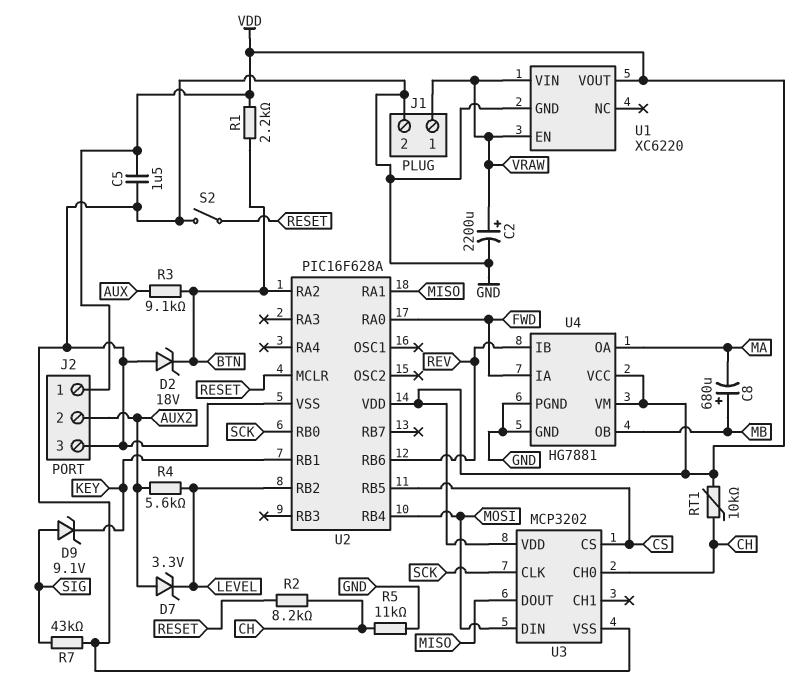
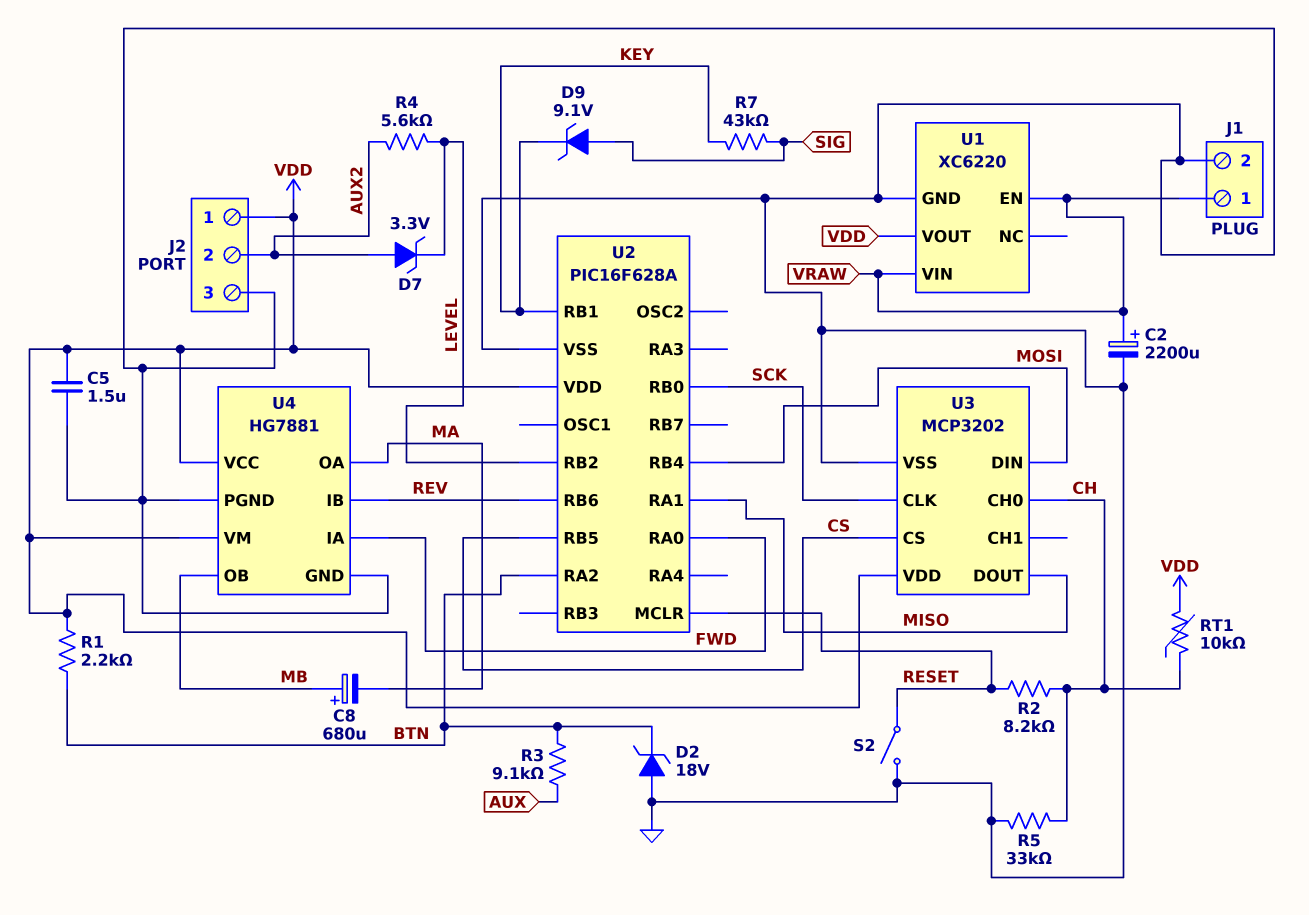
R5: 11k (CH, GND) -> 33k (CH, GND)
R7: 43k (GND, SIG) -> 43k (KEY, SIG)

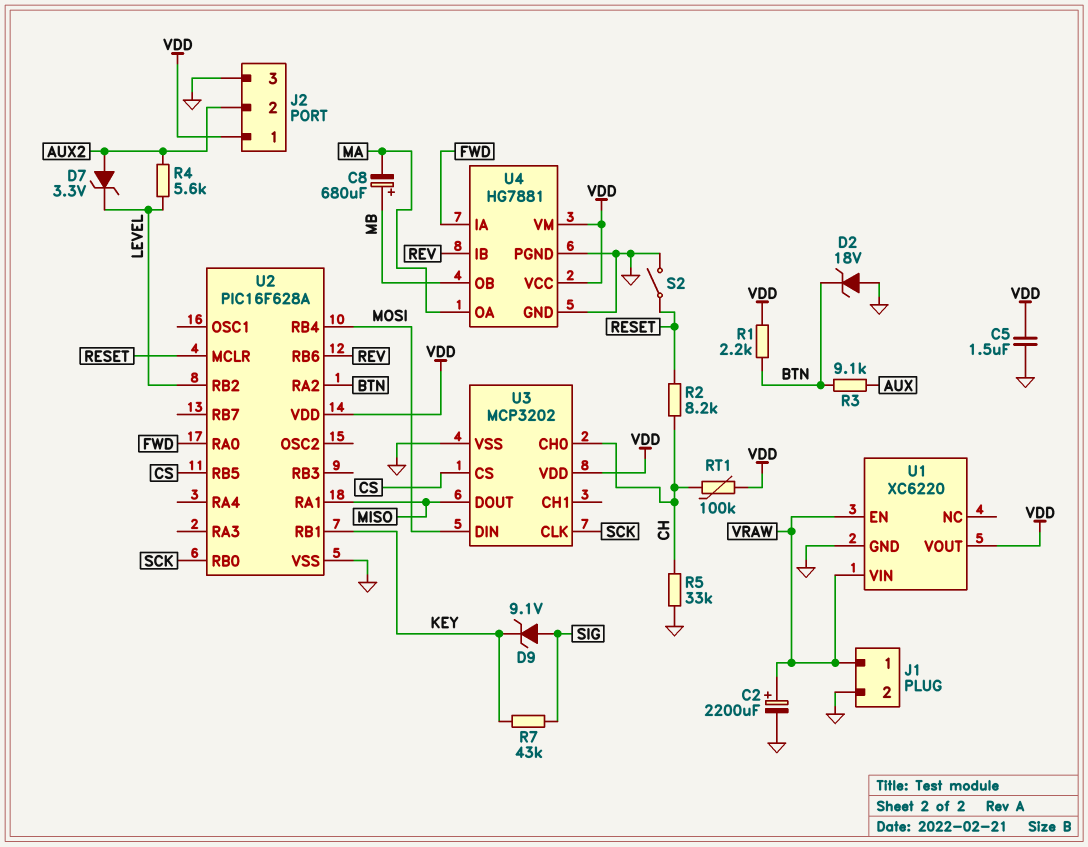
RT1: 10k (CH, VDD) -> 100k (CH, VDD)

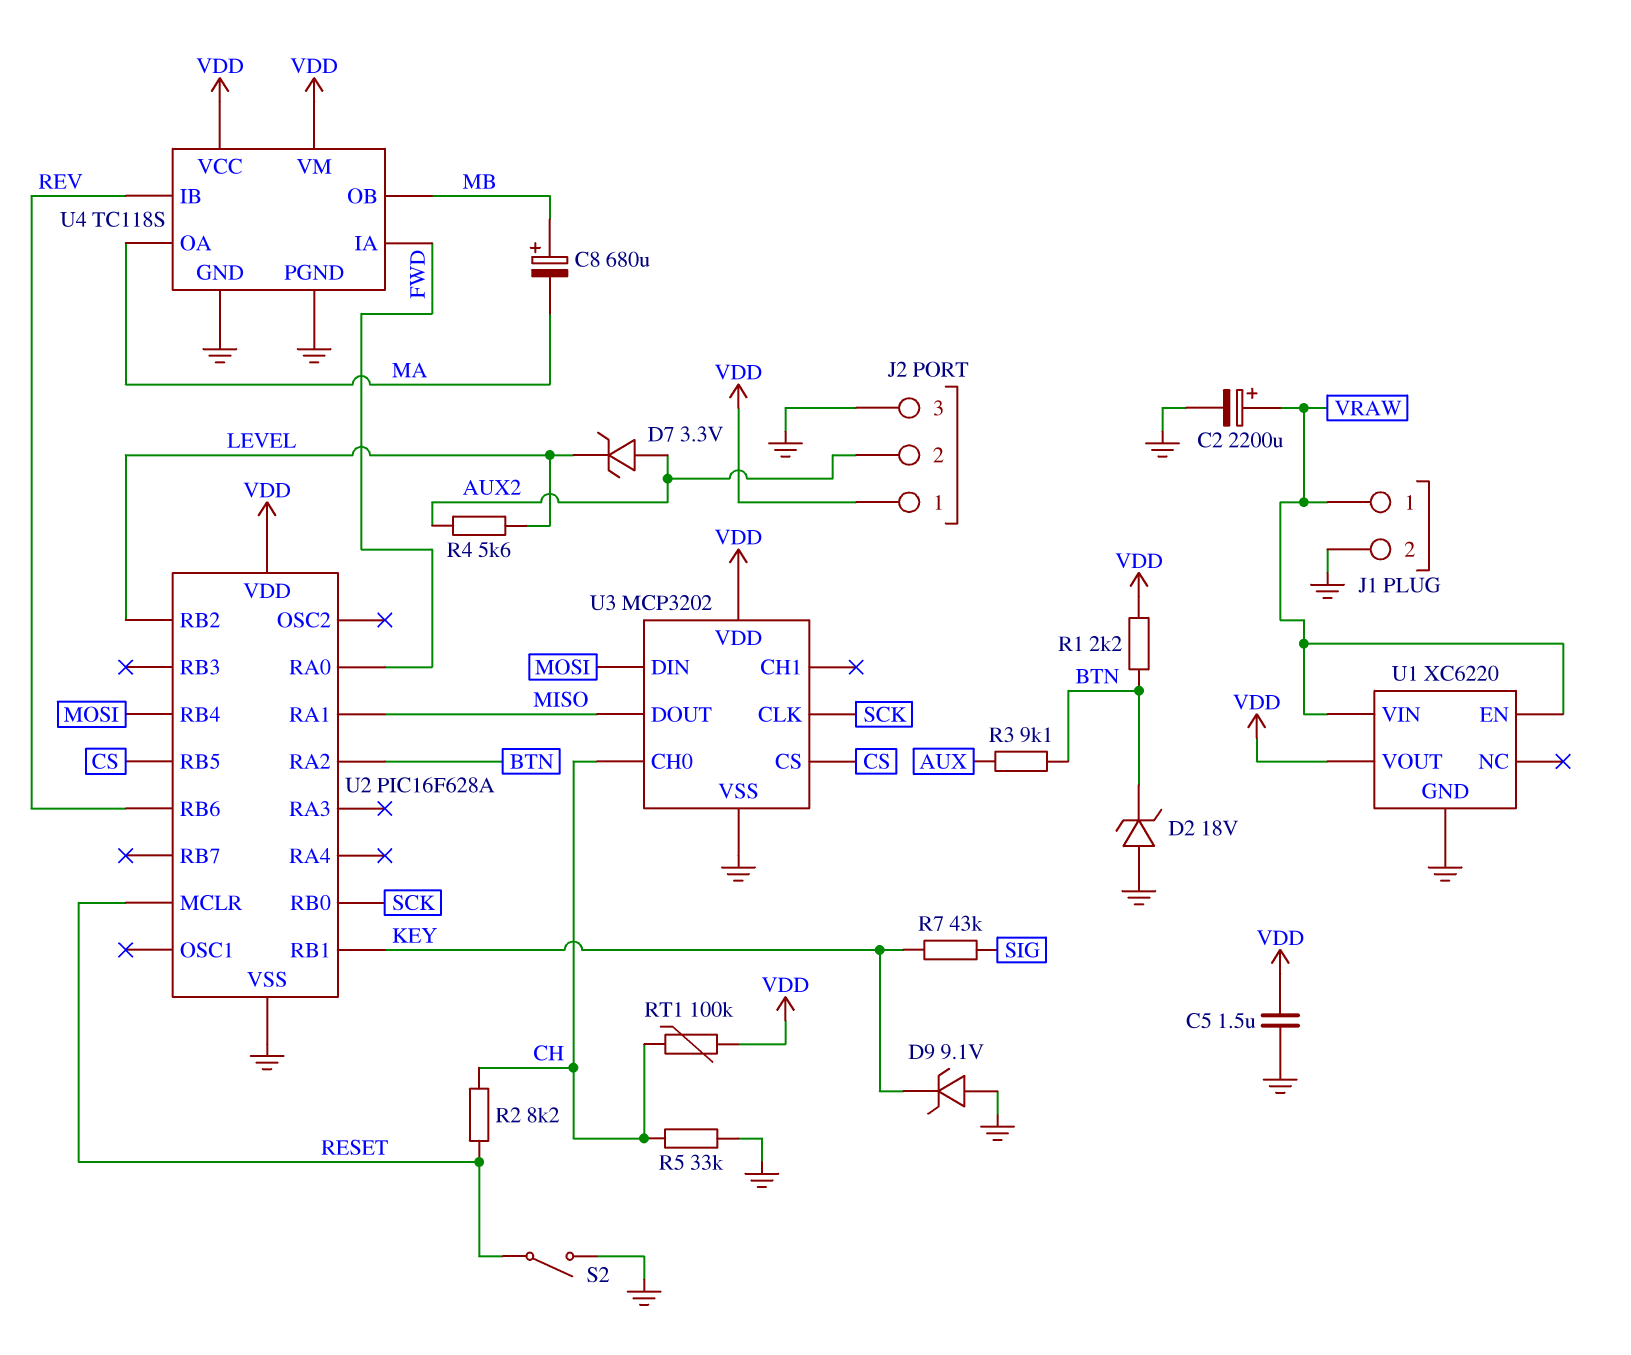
D9: zener 9.1V (A SIG, K KEY) -> zener 9.1V (A GND, K KEY)
U4: HG7881 -> TC118S

